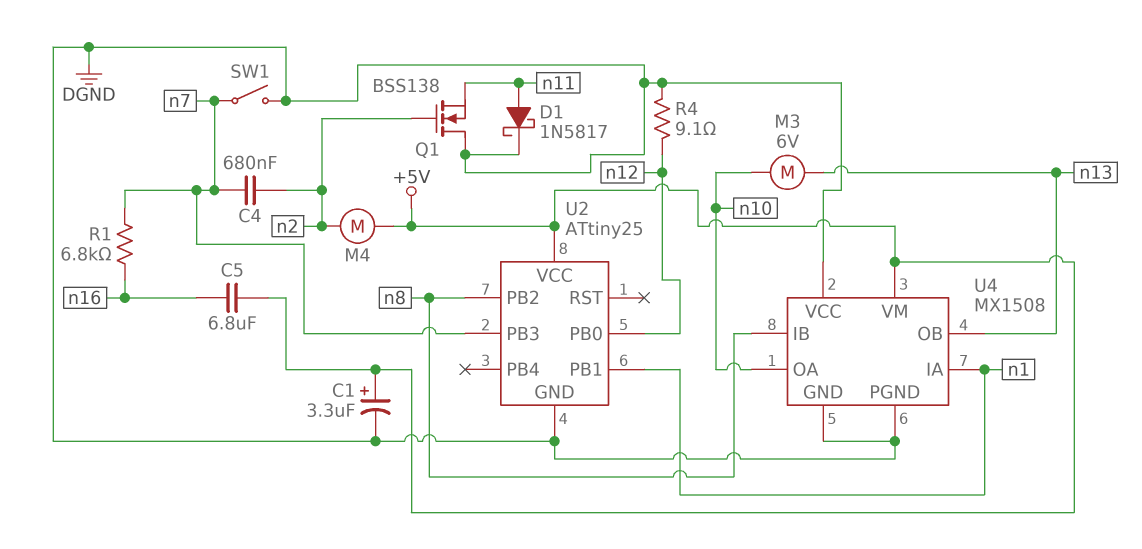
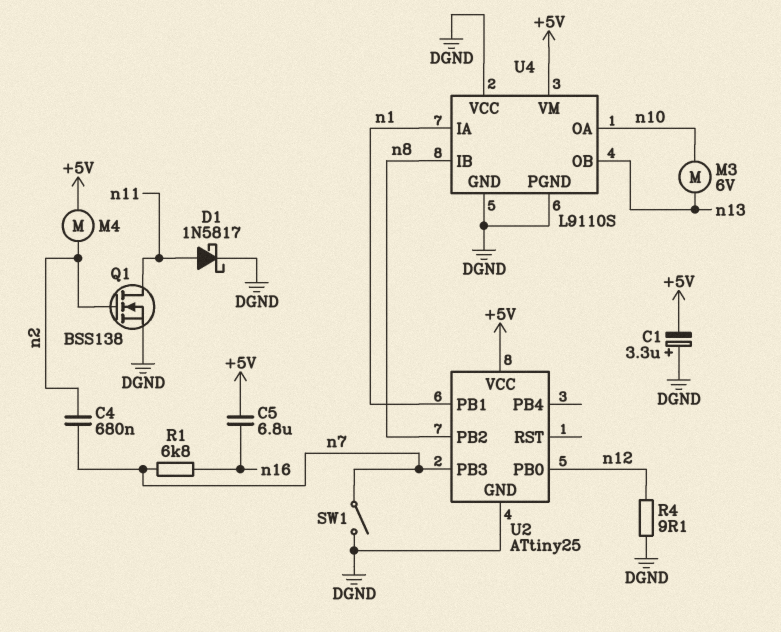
C1: 3.3uF (plus +5V, minus DGND) -> 3.3uF (plus DGND, minus +5V)
Q1: NMOS BSS138 (G n2, D DGND, S n11) -> NMOS BSS138 (G n2, D n11, S DGND)
U4: MX1508 -> L9110S

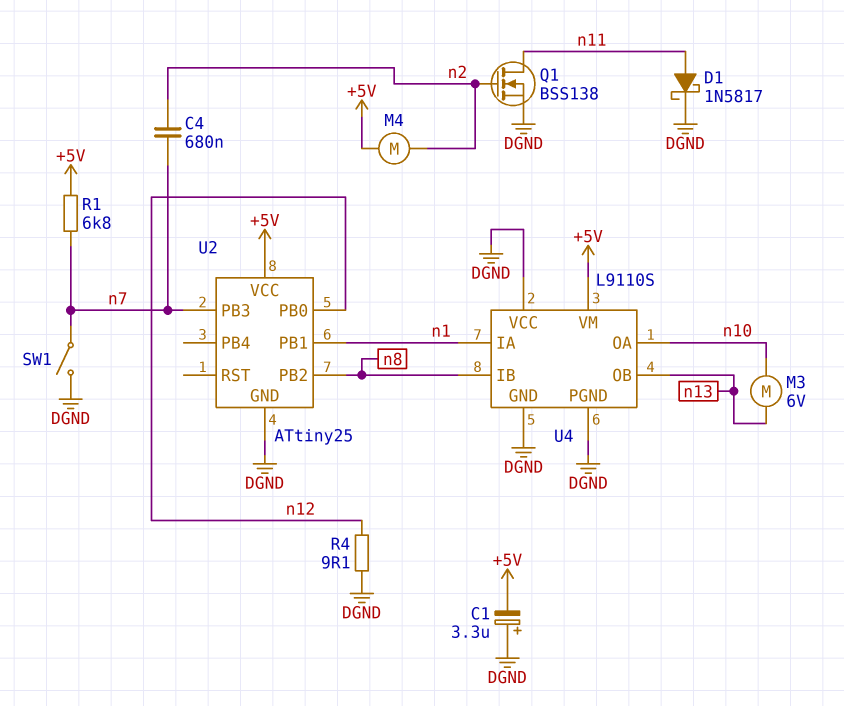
C5: 6.8uF (+5V, n16) -> none
R1: 6.8k (n7, n16) -> 6.8k (+5V, n7)

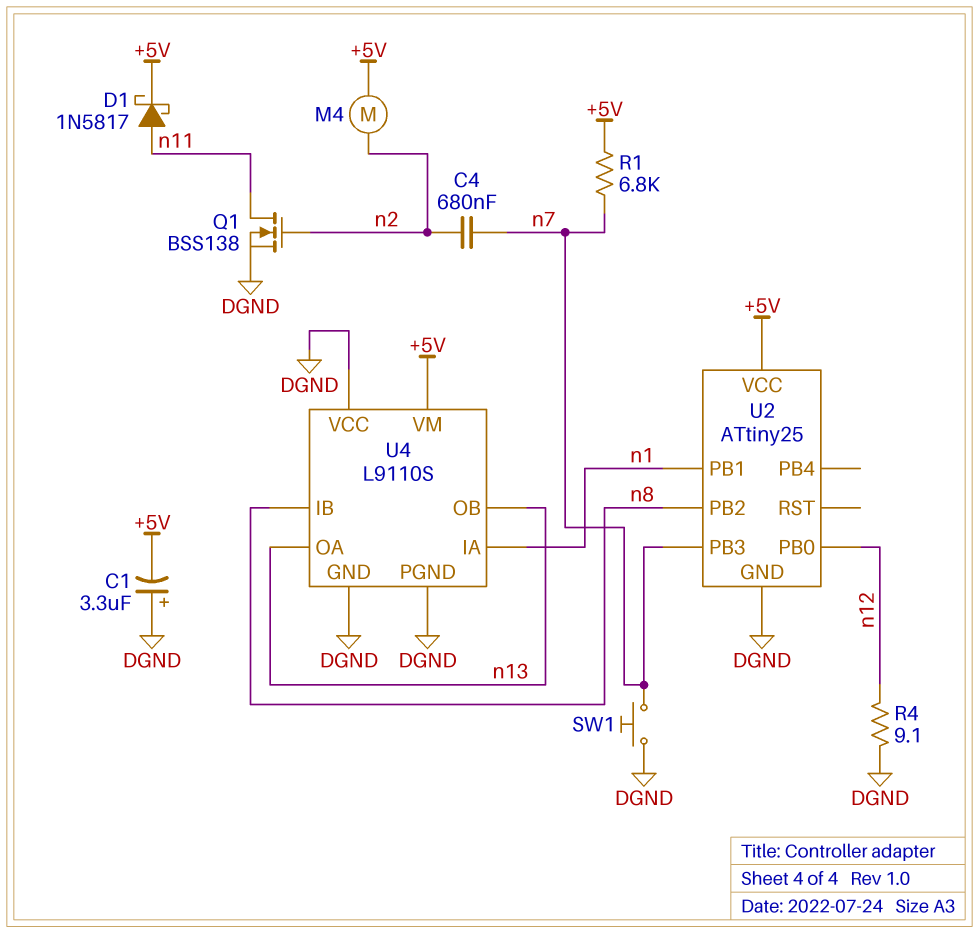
D1: schottky 1N5817 (A n11, K DGND) -> schottky 1N5817 (A n11, K +5V)
M3: motor 6V (n10, n13) -> none
SW1: switch (DGND, n7) -> button (DGND, n7)
U4 pin OA: n10 -> n13

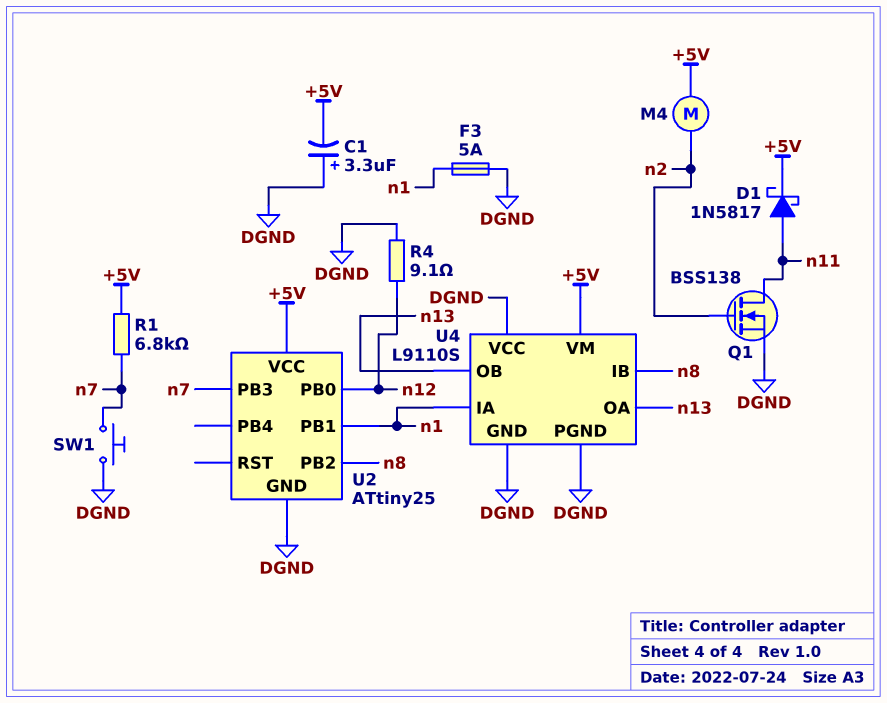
C4: 680nF (n2, n7) -> none
F3: none -> 5A (DGND, n1)

